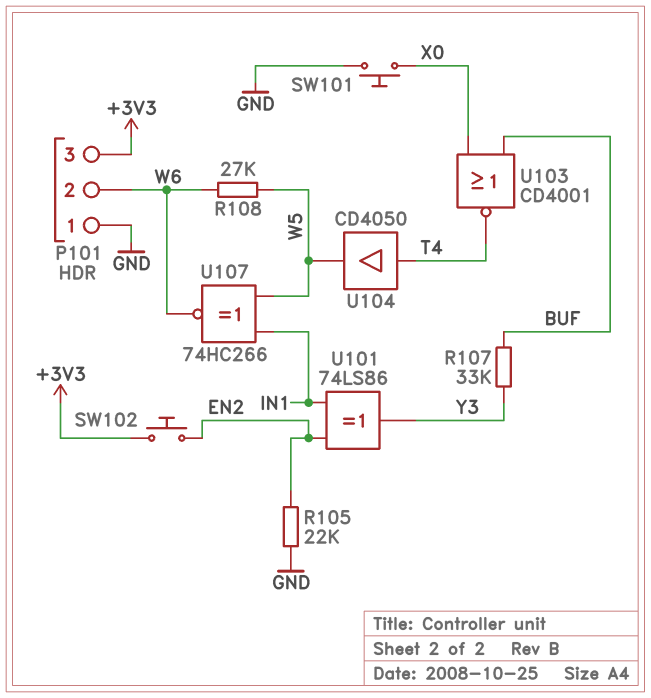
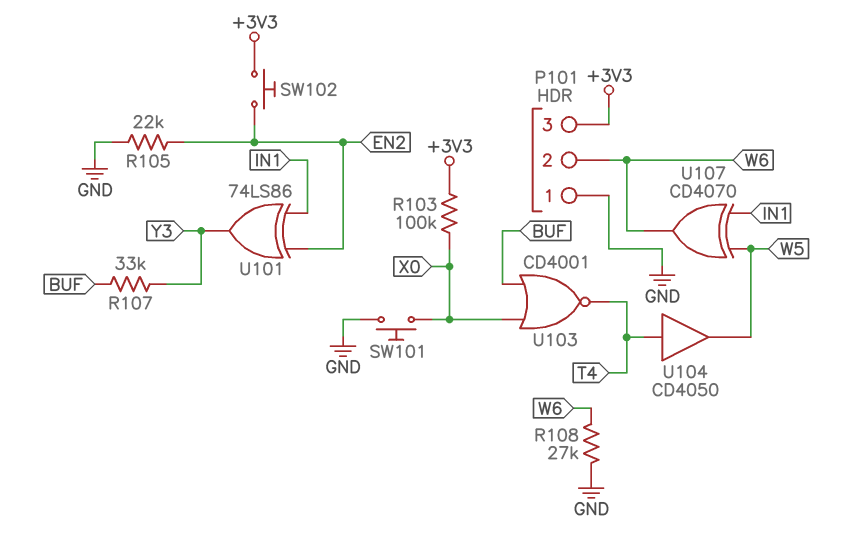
R103: none -> 100k (+3V3, X0)
R108: 27k (W5, W6) -> 27k (GND, W6)
U107: XNOR 74HC266 (in IN1, in W5, out W6) -> XOR CD4070 (in IN1, in W5, out W6)

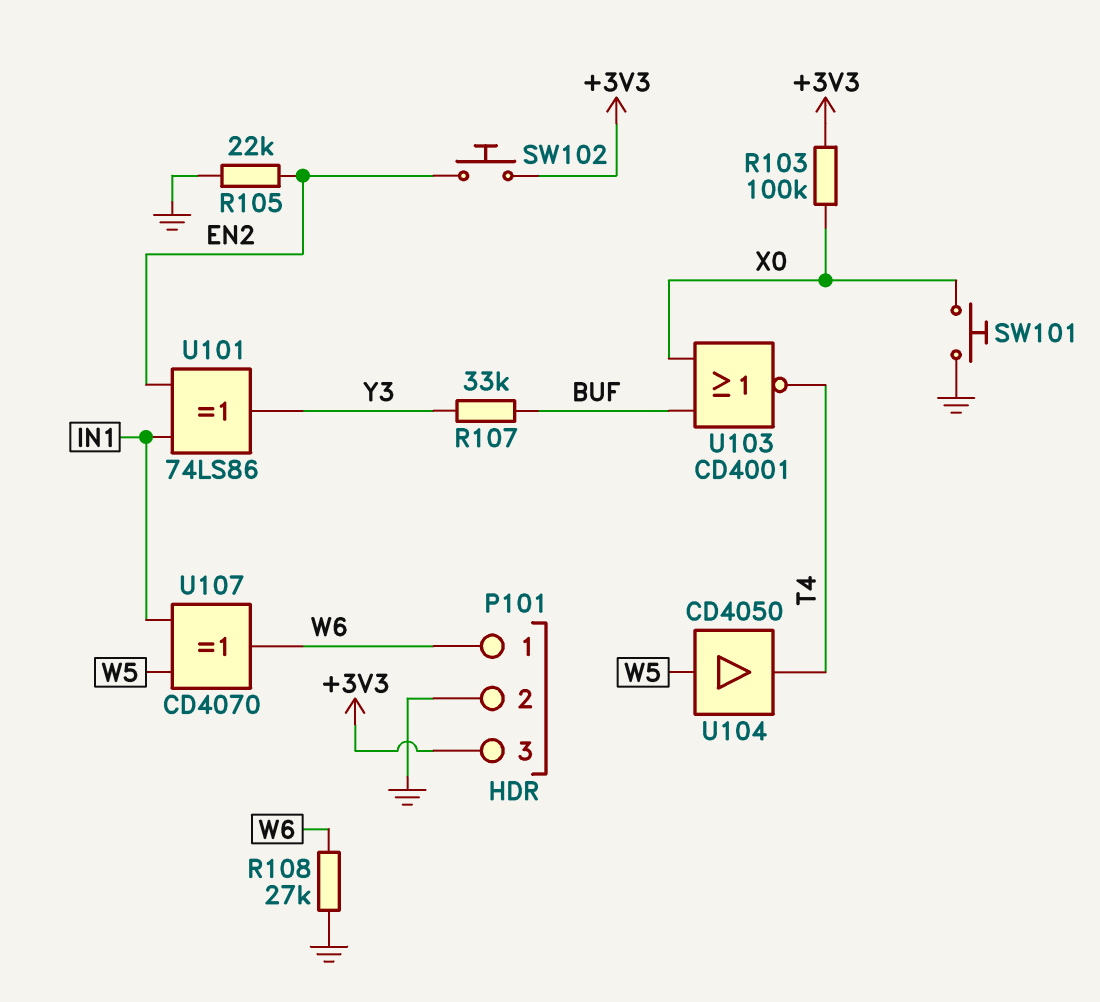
P101 pin 1: GND -> W6
P101 pin 2: W6 -> GND
U104: buffer CD4050 (in T4, out W5) -> buffer CD4050 (in W5, out T4)

